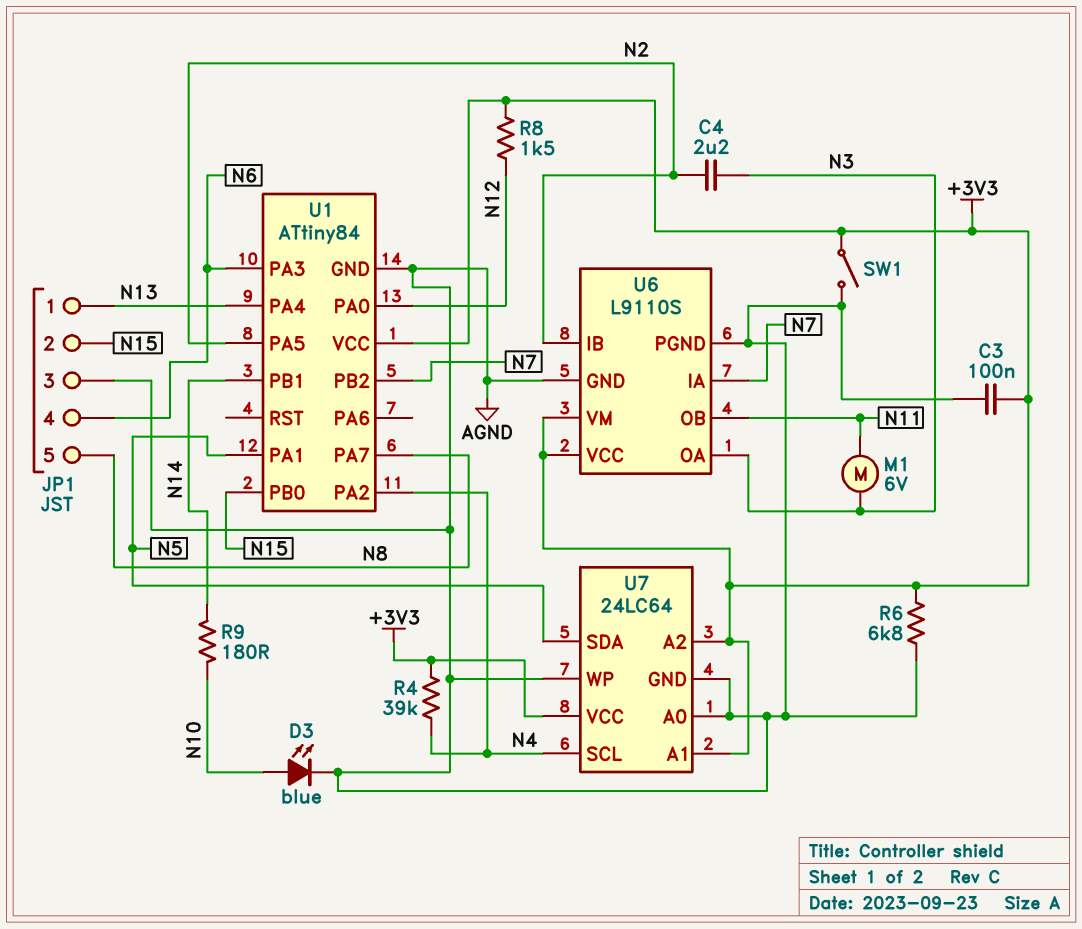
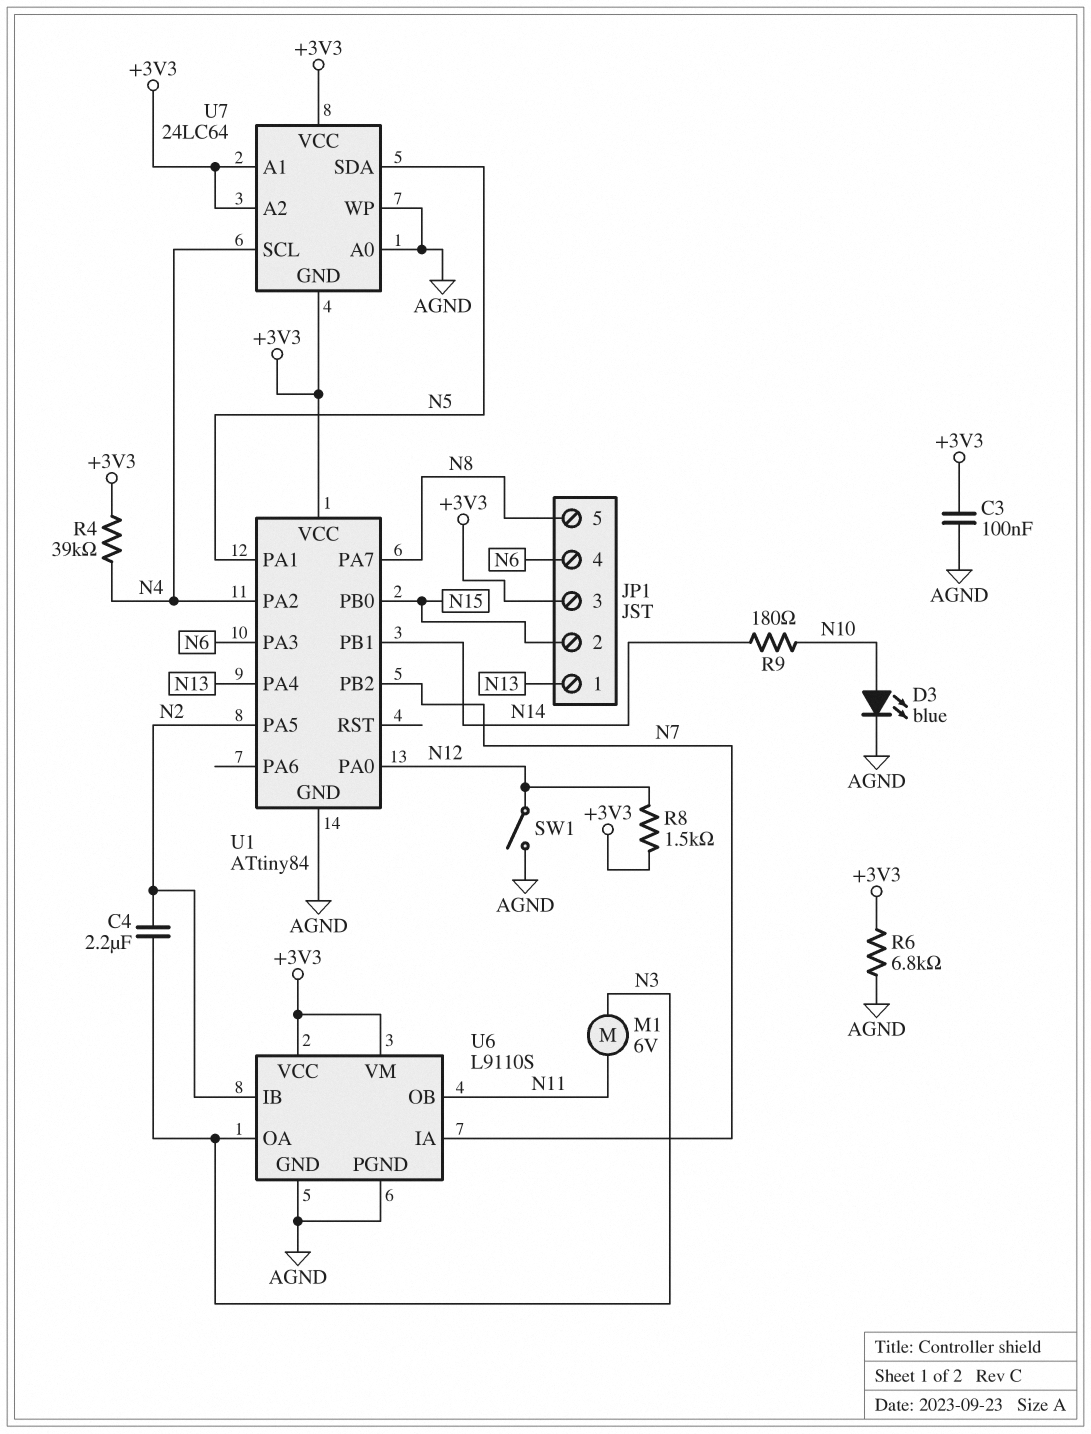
JP1 pin 3: AGND -> +3V3
SW1: switch (+3V3, AGND) -> switch (AGND, N12)
U7 pin GND: AGND -> +3V3

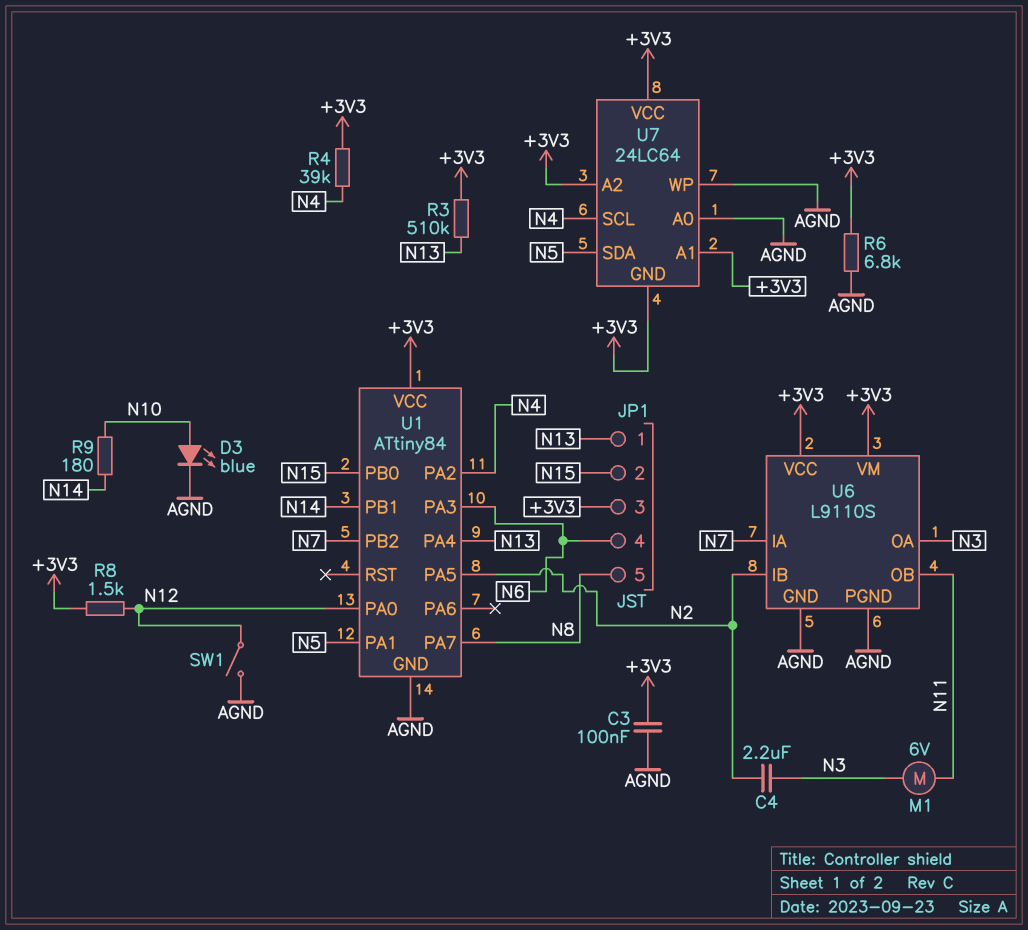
R3: none -> 510k (+3V3, N13)

